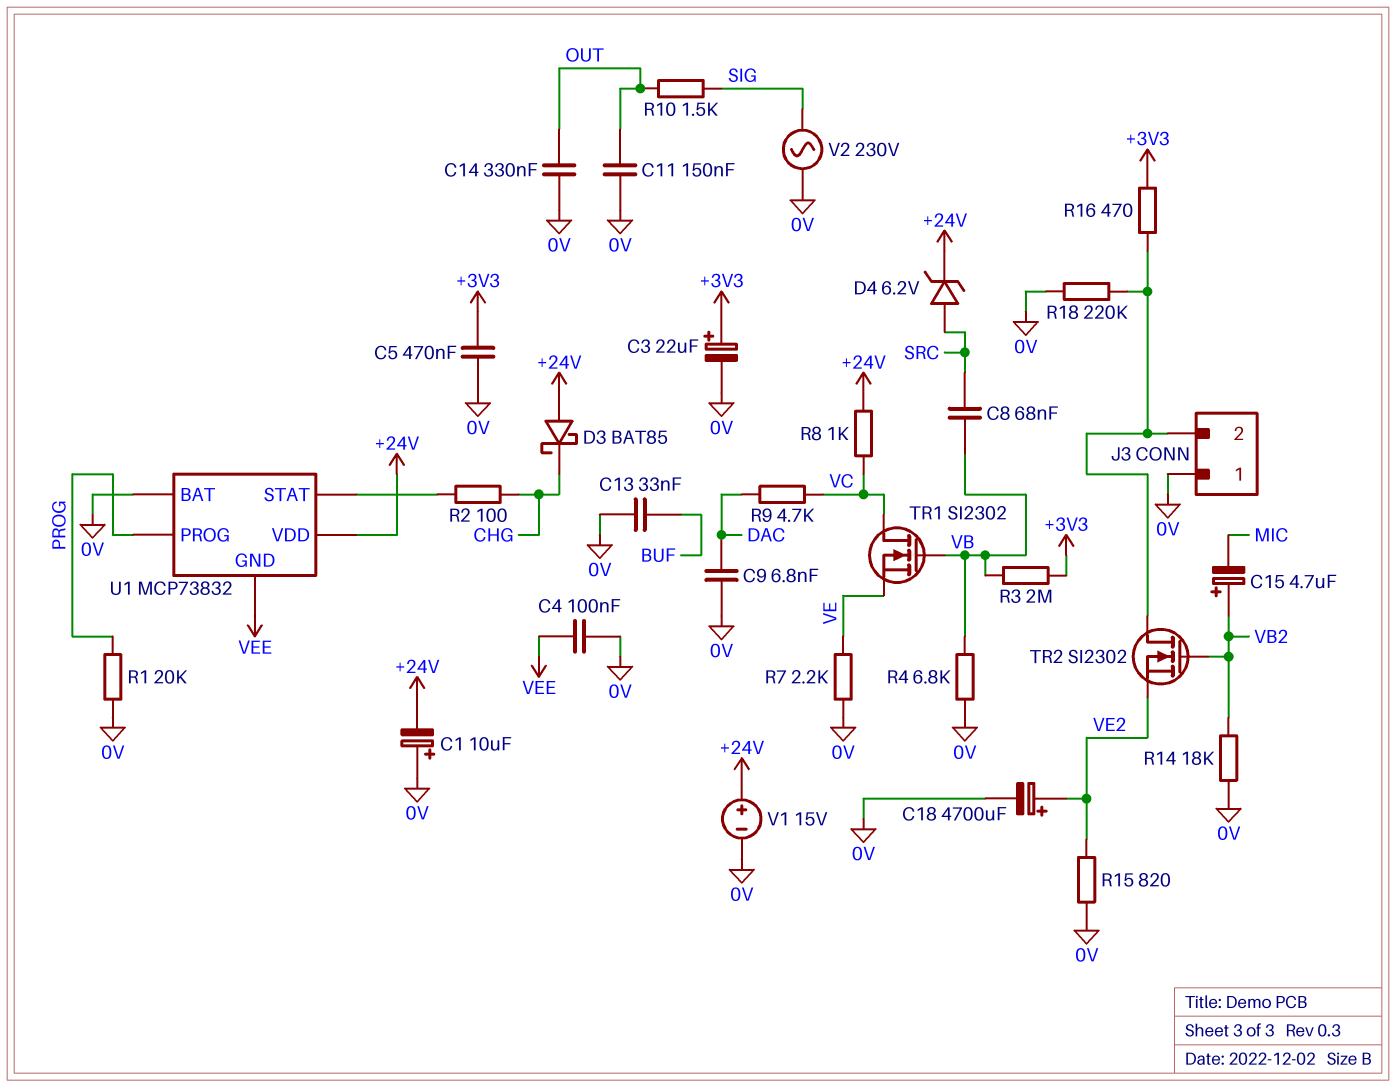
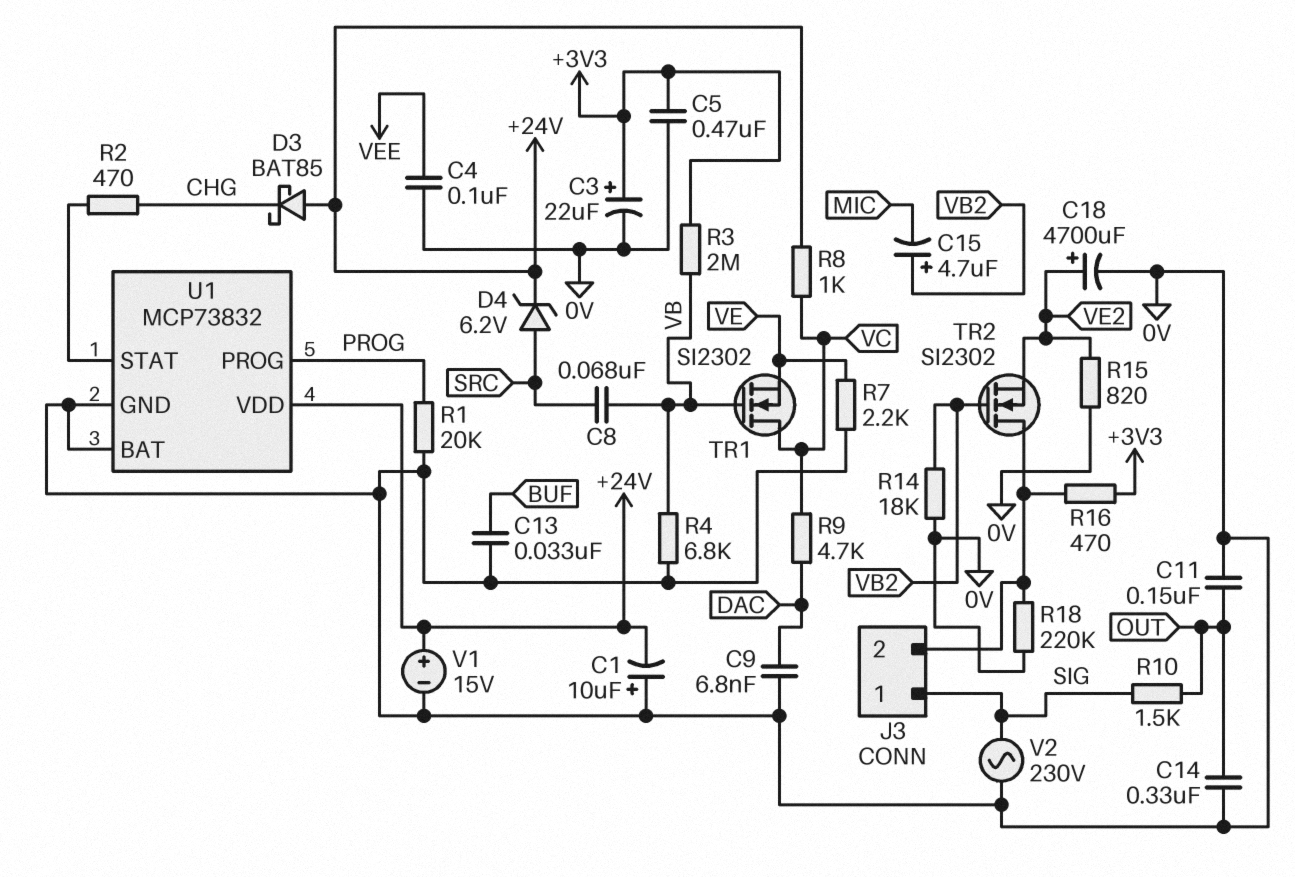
J3 pin 1: 0V -> SIG
R2: 100 (CHG, U1/STAT) -> 470 (CHG, U1/STAT)
U1 pin GND: VEE -> 0V

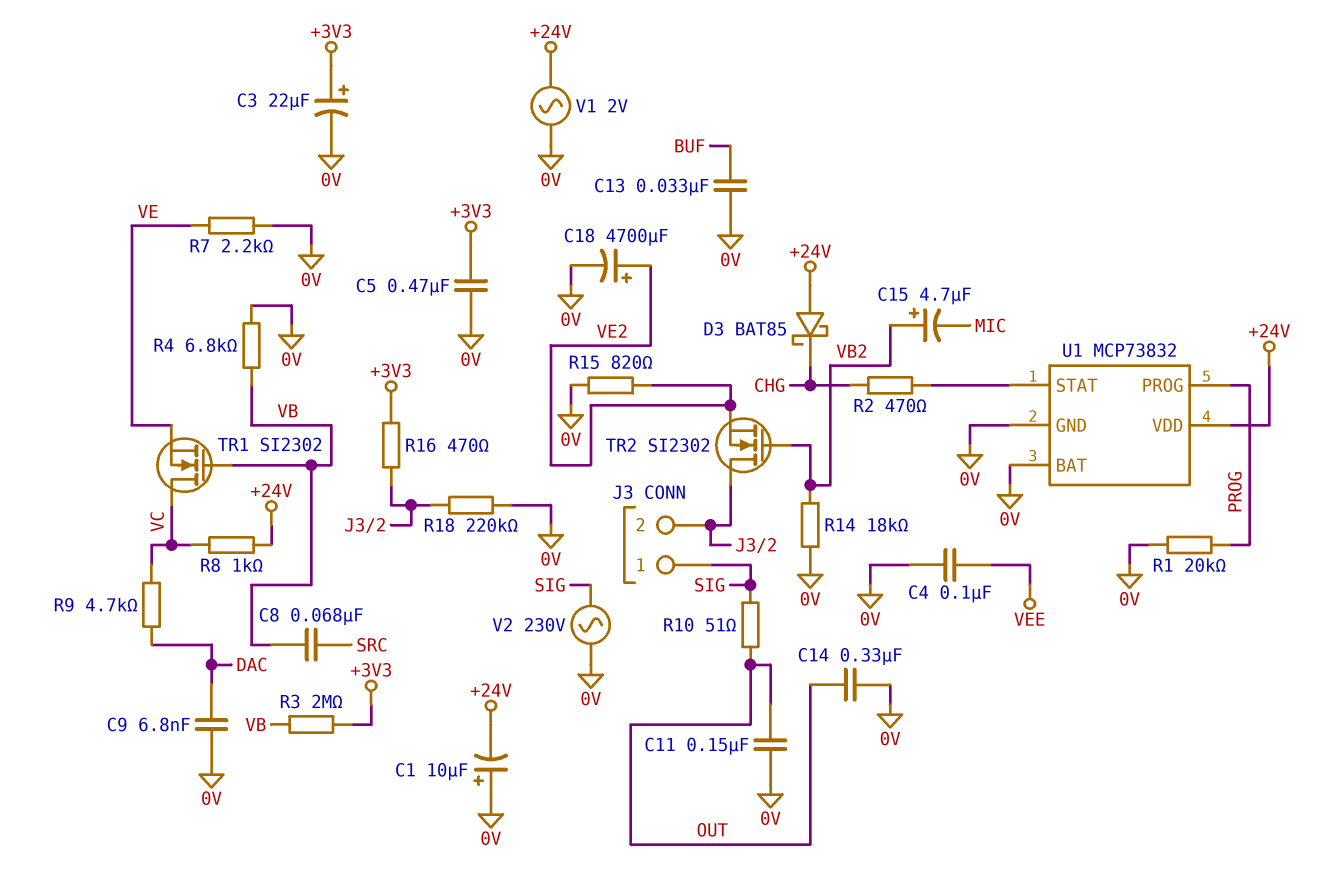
D4: zener 6.2V (A SRC, K +24V) -> none
R10: 1.5k (OUT, SIG) -> 51 (OUT, SIG)
V1: 15V (plus +24V, minus 0V) -> AC 2V (+24V, 0V)

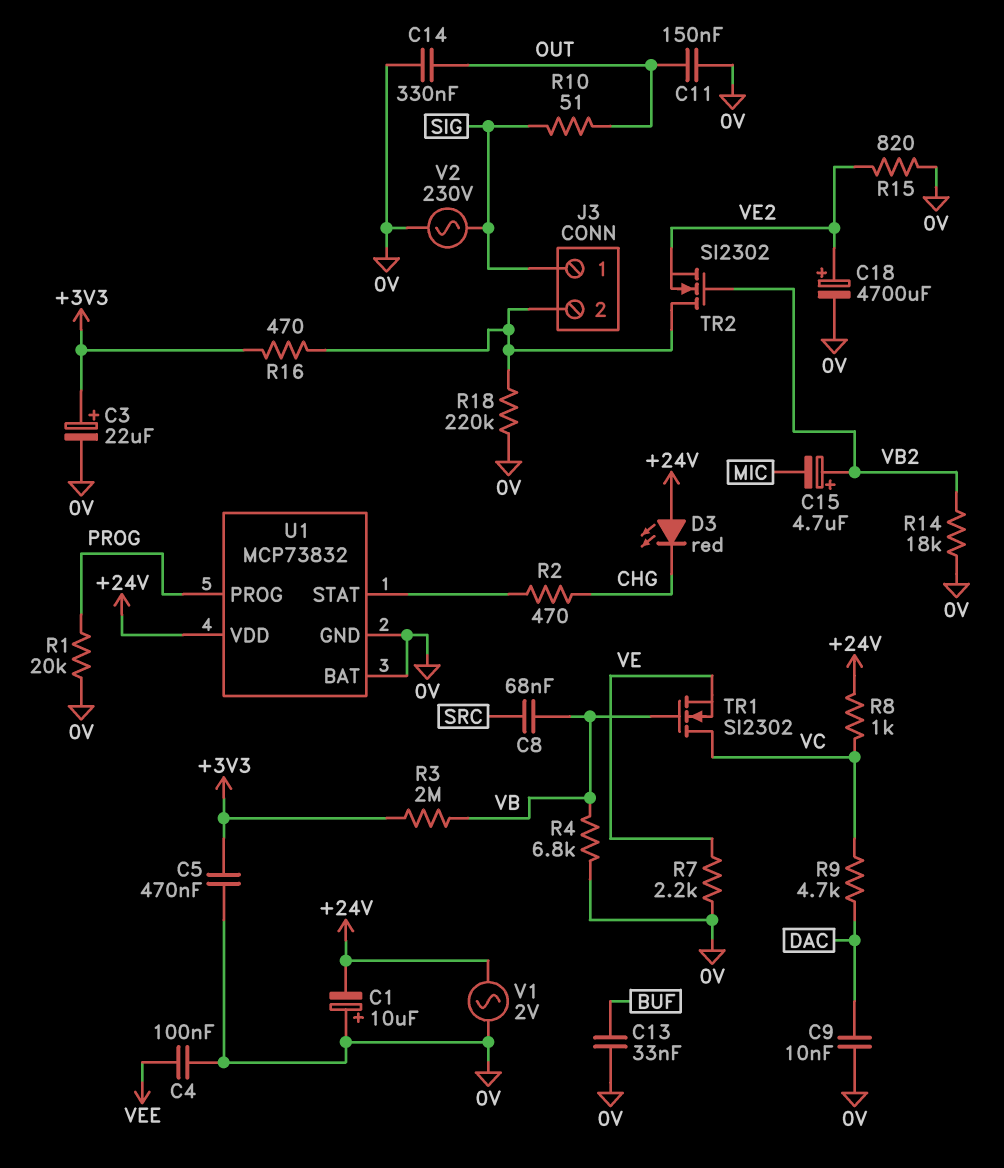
C9: 6.8nF (0V, DAC) -> 10nF (0V, DAC)
D3: schottky BAT85 (A +24V, K CHG) -> LED red (A +24V, K CHG)

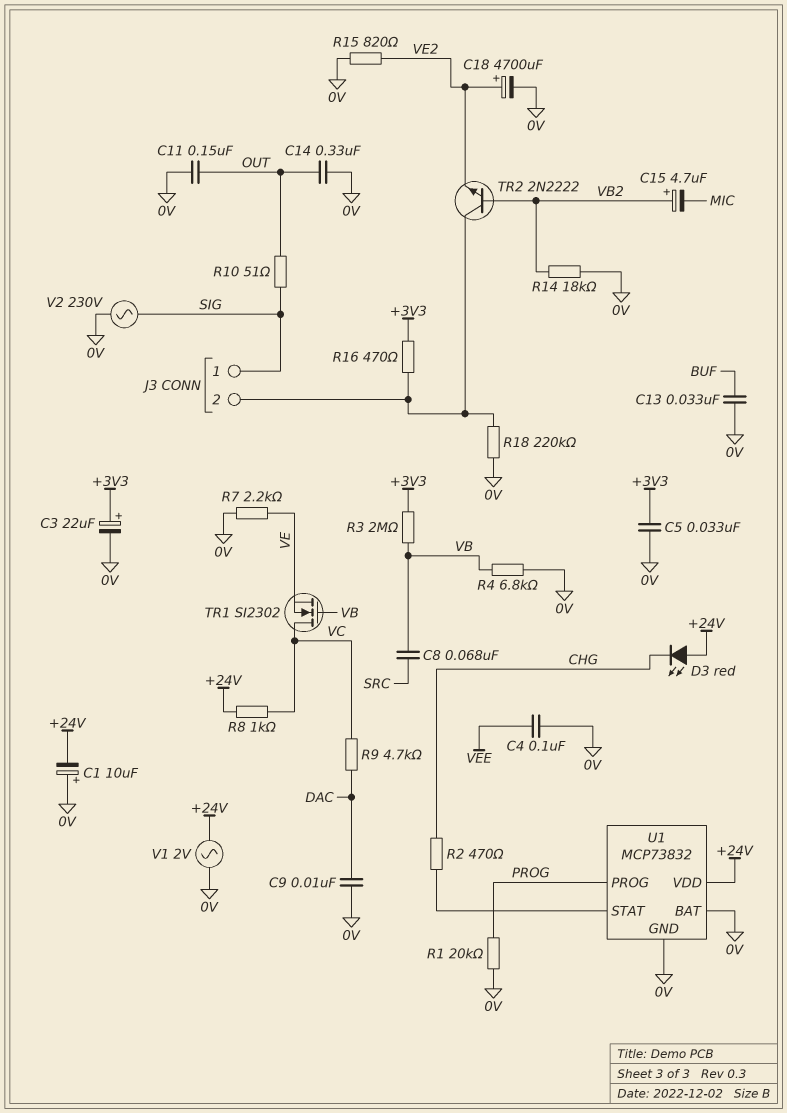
C5: 470nF (+3V3, 0V) -> 33nF (+3V3, 0V)
TR2: NMOS SI2302 (G VB2, D J3/2, S VE2) -> NPN 2N2222 (B VB2, C J3/2, E VE2)

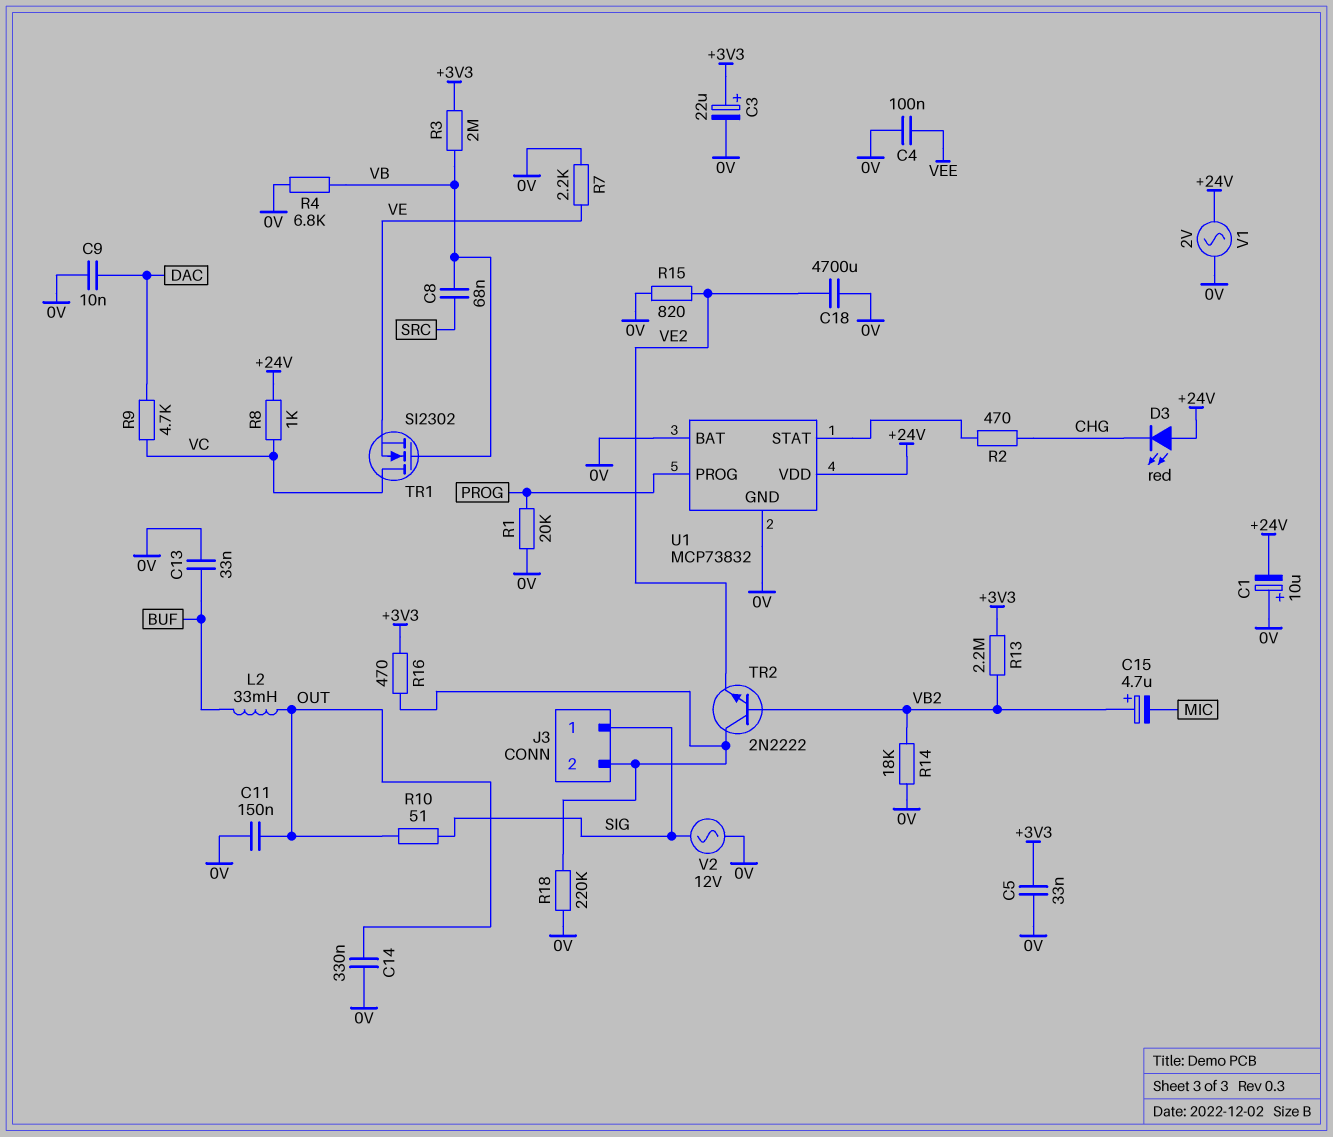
C18: 4700uF (plus VE2, minus 0V) -> 4700uF (0V, VE2)
L2: none -> 33mH (BUF, OUT)
R13: none -> 2.2M (+3V3, VB2)
V2: AC 230V (0V, SIG) -> AC 12V (0V, SIG)

